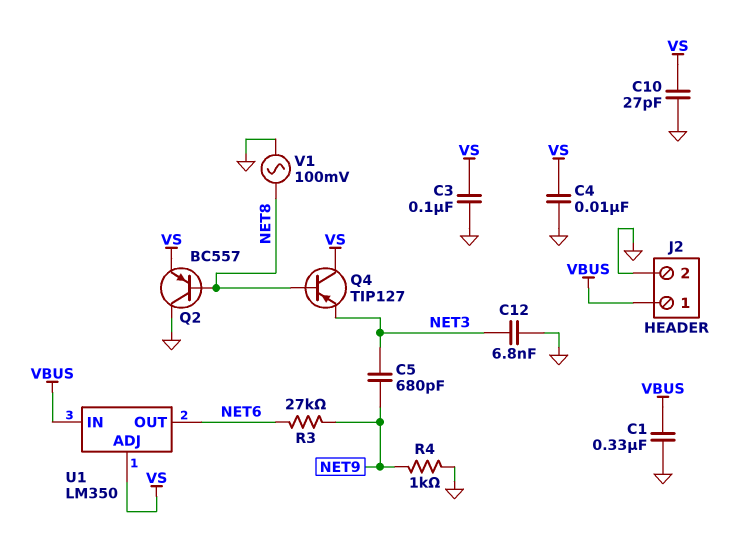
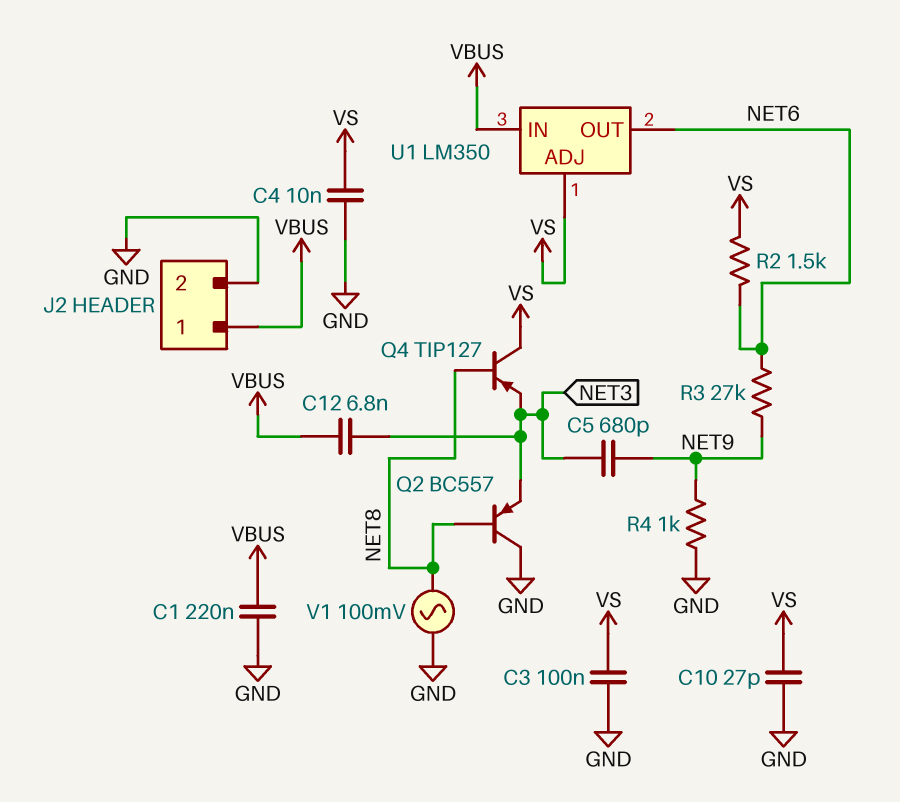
C1: 330nF (GND, VBUS) -> 220nF (GND, VBUS)
C12: 6.8nF (GND, NET3) -> 6.8nF (NET3, VBUS)
Q2: PNP BC557 (B NET8, C GND, E VS) -> PNP BC557 (B NET8, C GND, E NET3)
R2: none -> 1.5k (NET6, VS)

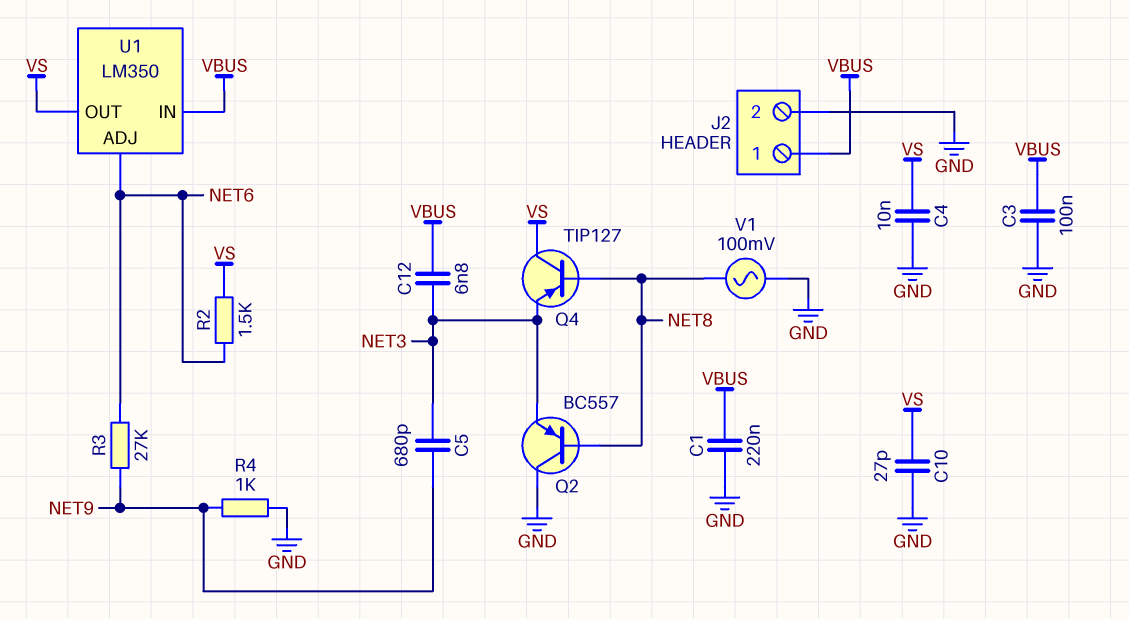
C3: 100nF (GND, VS) -> 100nF (GND, VBUS)
U1 pin ADJ: VS -> NET6
U1 pin OUT: NET6 -> VS

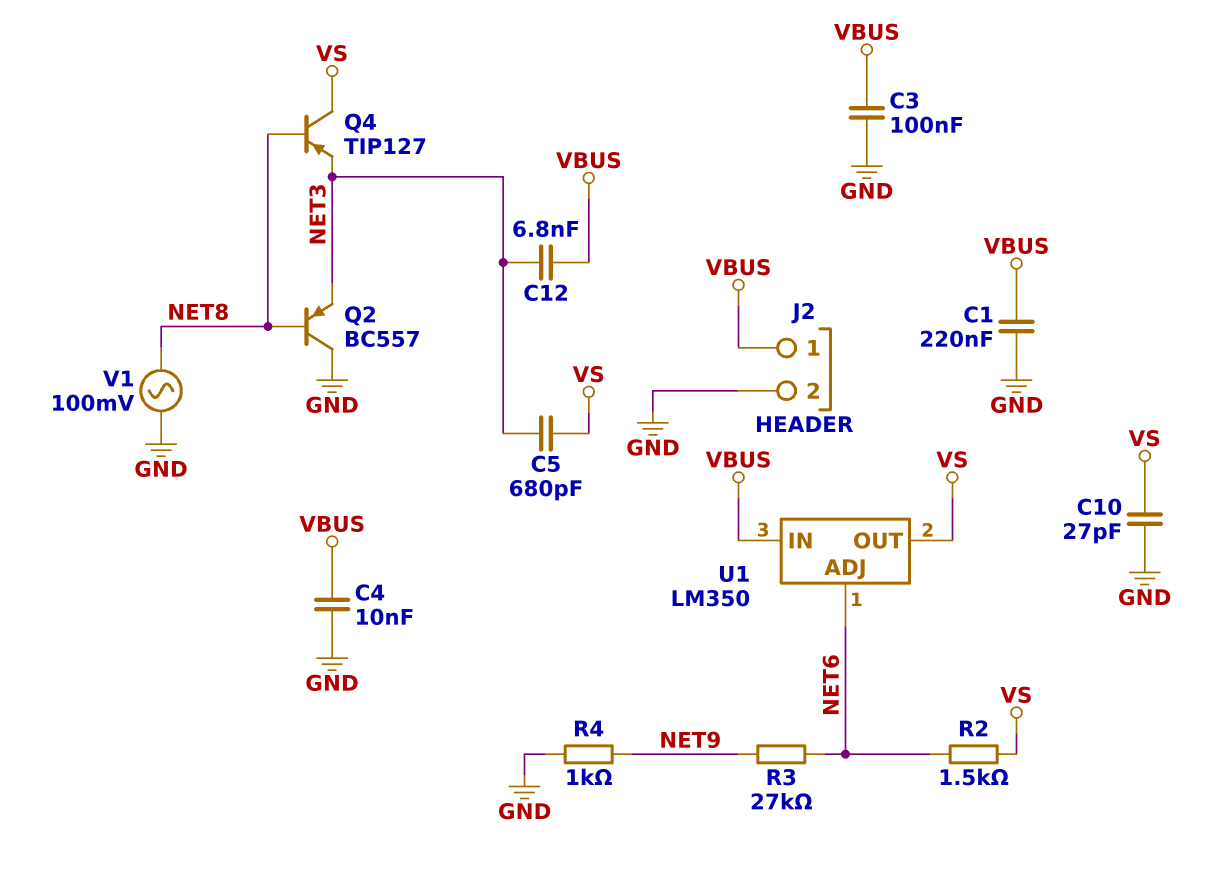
C4: 10nF (GND, VS) -> 10nF (GND, VBUS)
C5: 680pF (NET3, NET9) -> 680pF (NET3, VS)

